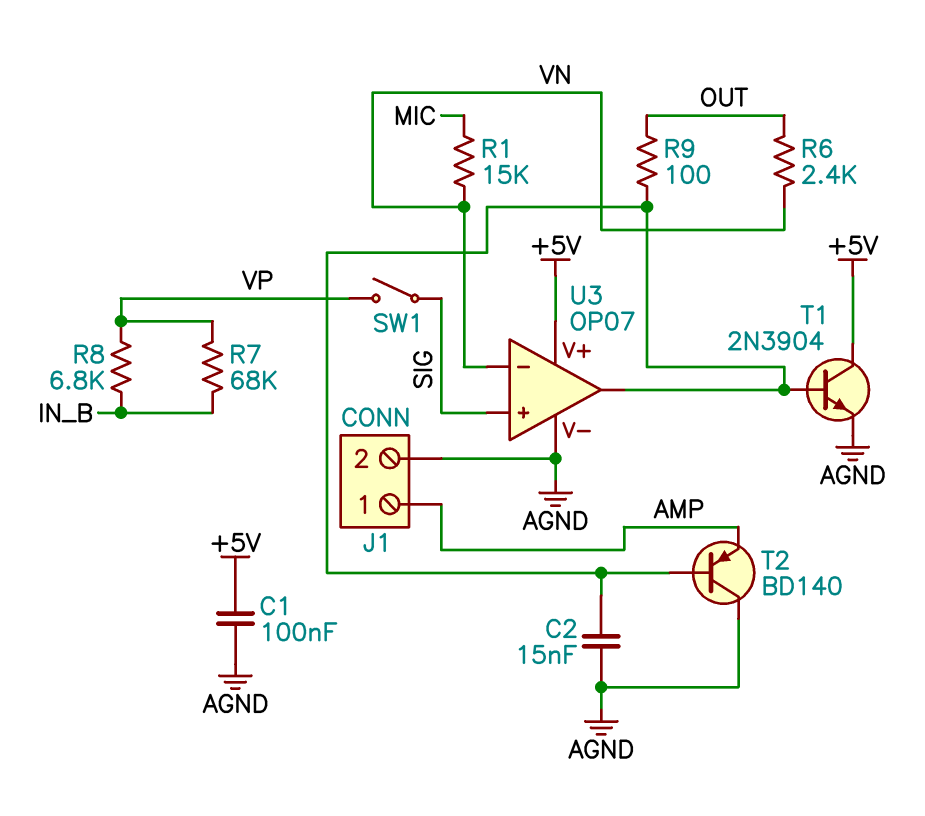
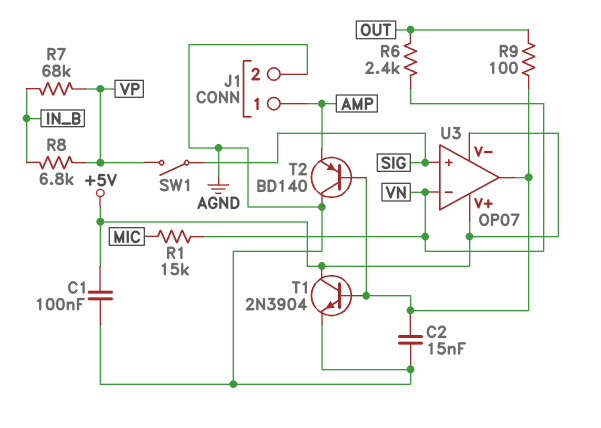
U3 pin V-: AGND -> +5V

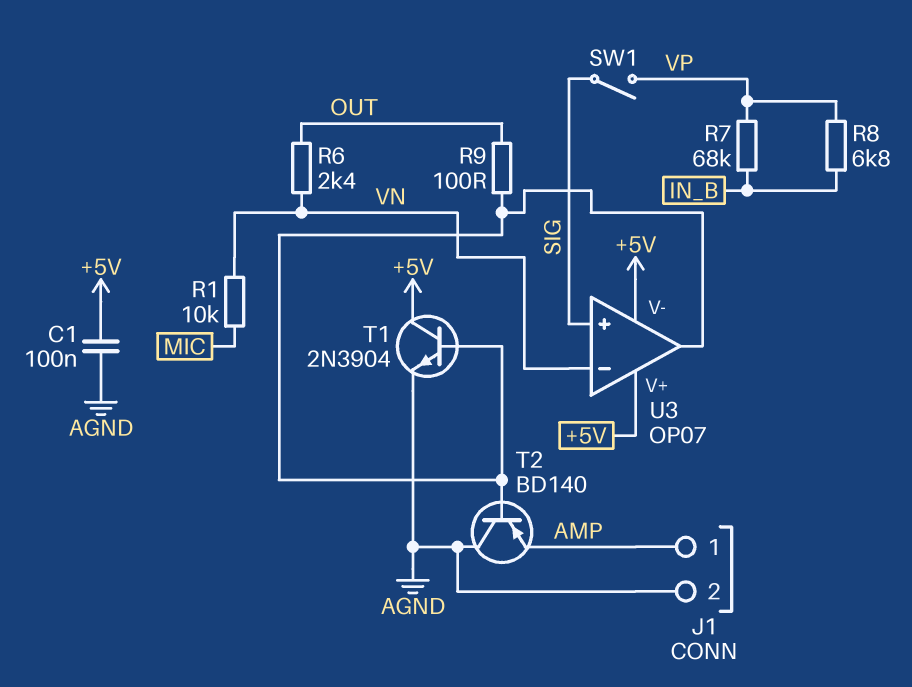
C2: 15nF (AGND, U3/out) -> none
R1: 15k (MIC, VN) -> 10k (MIC, VN)

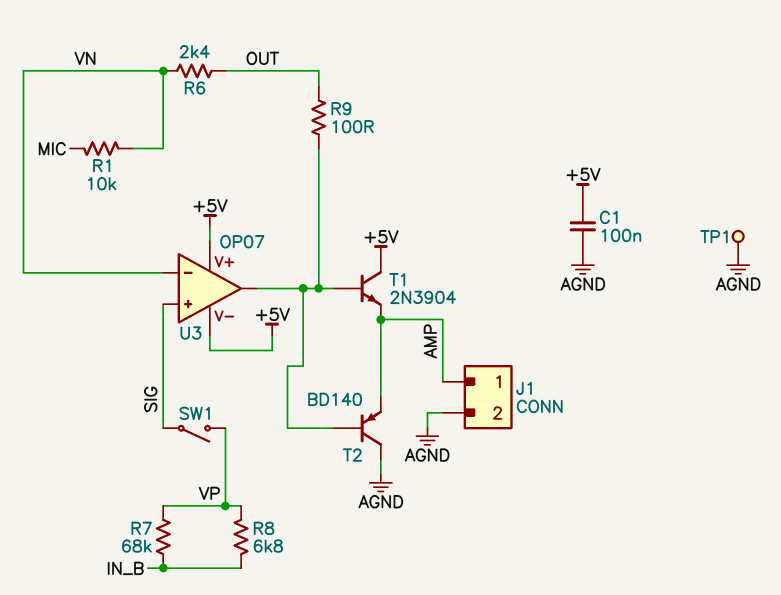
T1: NPN 2N3904 (B U3/out, C +5V, E AGND) -> NPN 2N3904 (B U3/out, C +5V, E AMP)
TP1: none -> test point (AGND)

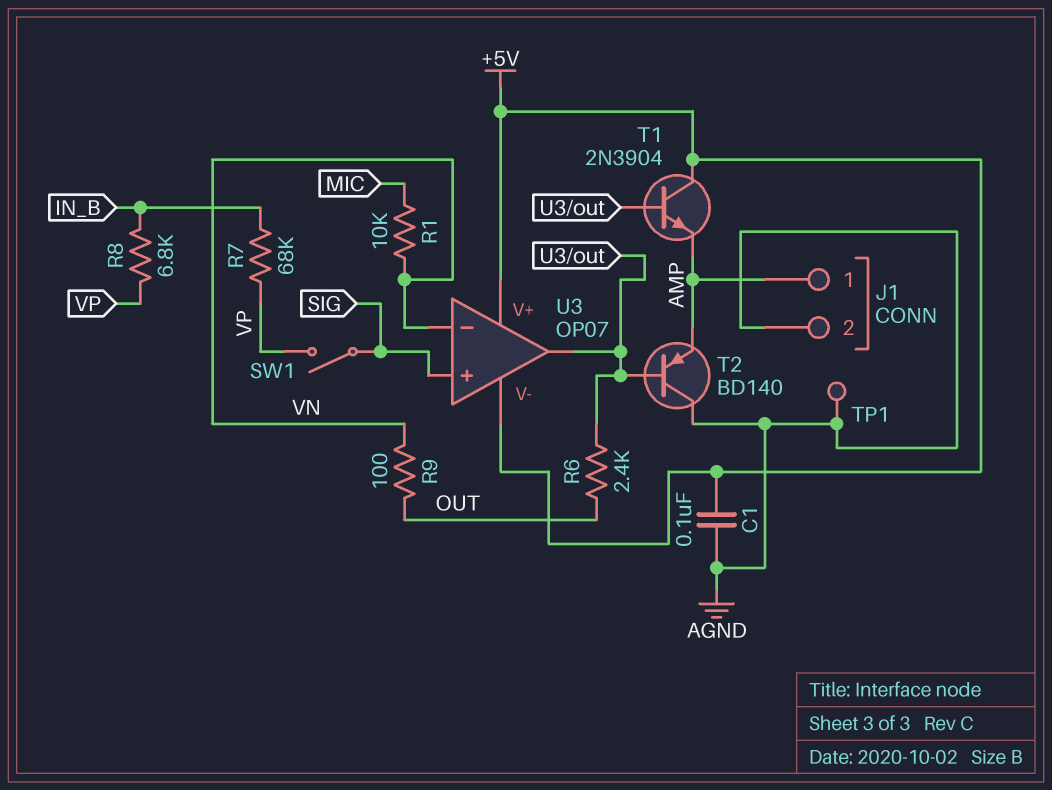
R6: 2.4k (OUT, VN) -> 2.4k (OUT, U3/out)
R9: 100 (OUT, U3/out) -> 100 (OUT, VN)

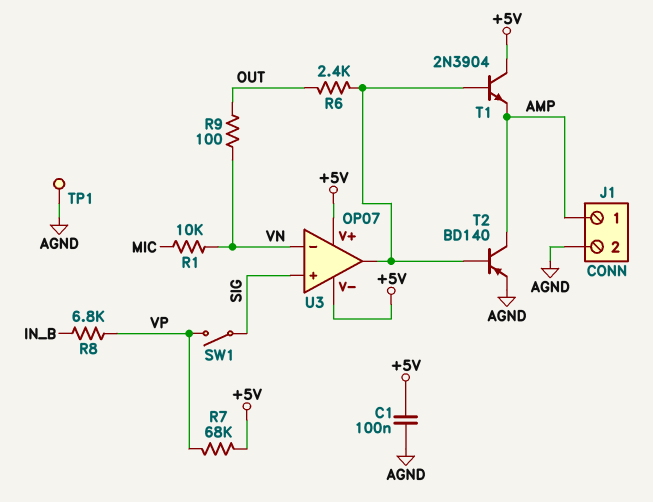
R7: 68k (IN_B, VP) -> 68k (+5V, VP)
T2: PNP BD140 (B U3/out, C AGND, E AMP) -> PNP BD140 (B U3/out, C AMP, E AGND)

